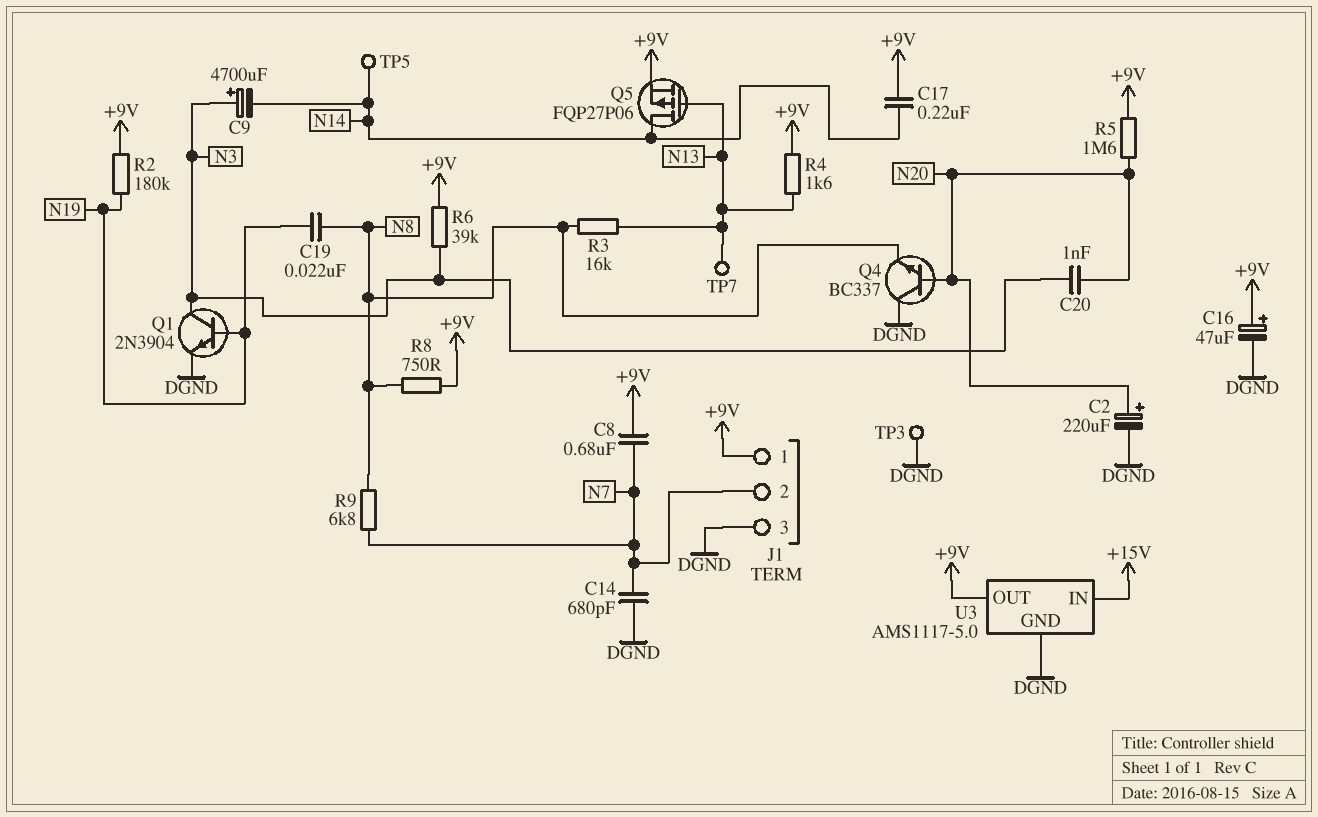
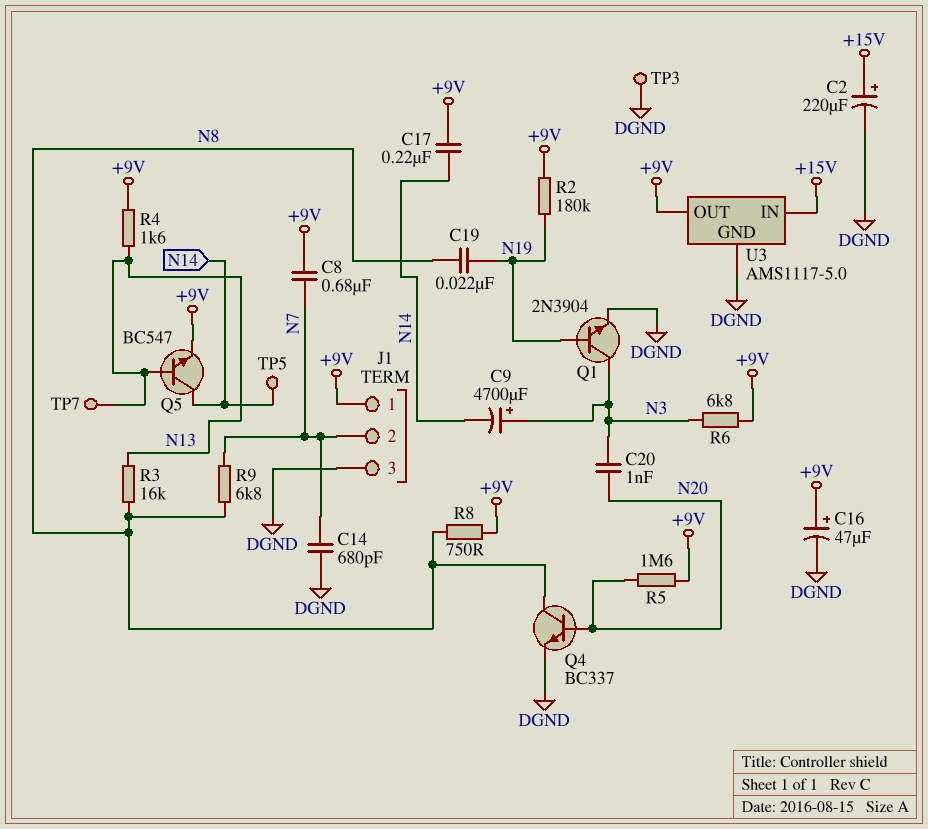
C2: 220uF (plus N20, minus DGND) -> 220uF (plus +15V, minus DGND)
Q4: NPN BC337 (B N20, C DGND, E N8) -> NPN BC337 (B N20, C N8, E DGND)
Q5: PMOS FQP27P06 (G N13, D N14, S +9V) -> NPN BC547 (B N13, C N14, E +9V)
R6: 39k (+9V, N3) -> 6.8k (+9V, N3)

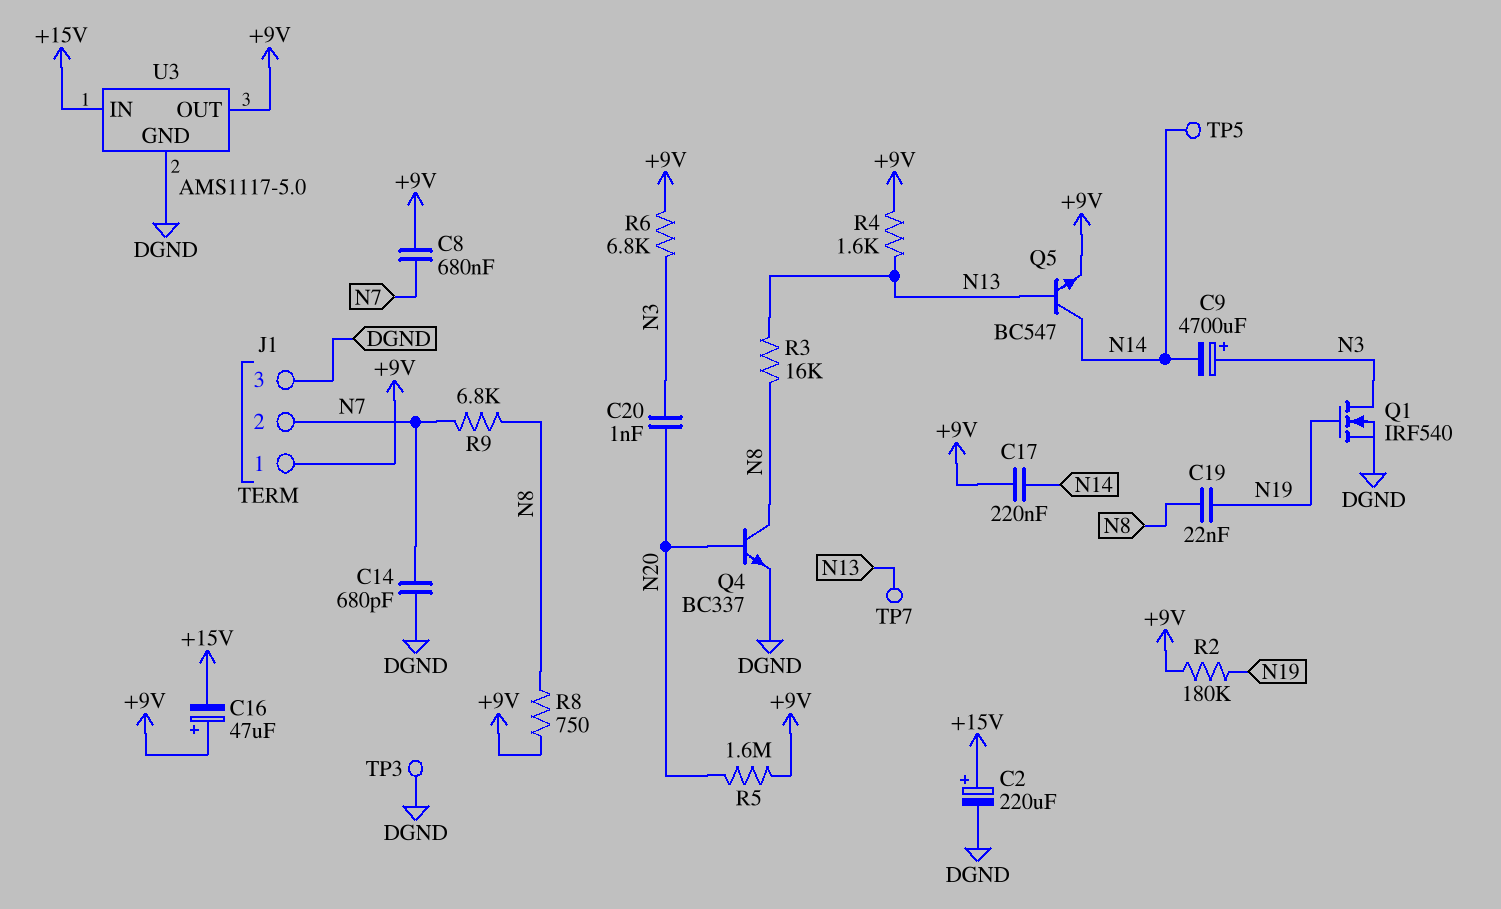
C16: 47uF (plus +9V, minus DGND) -> 47uF (plus +9V, minus +15V)
Q1: NPN 2N3904 (B N19, C N3, E DGND) -> NMOS IRF540 (G N19, D N3, S DGND)

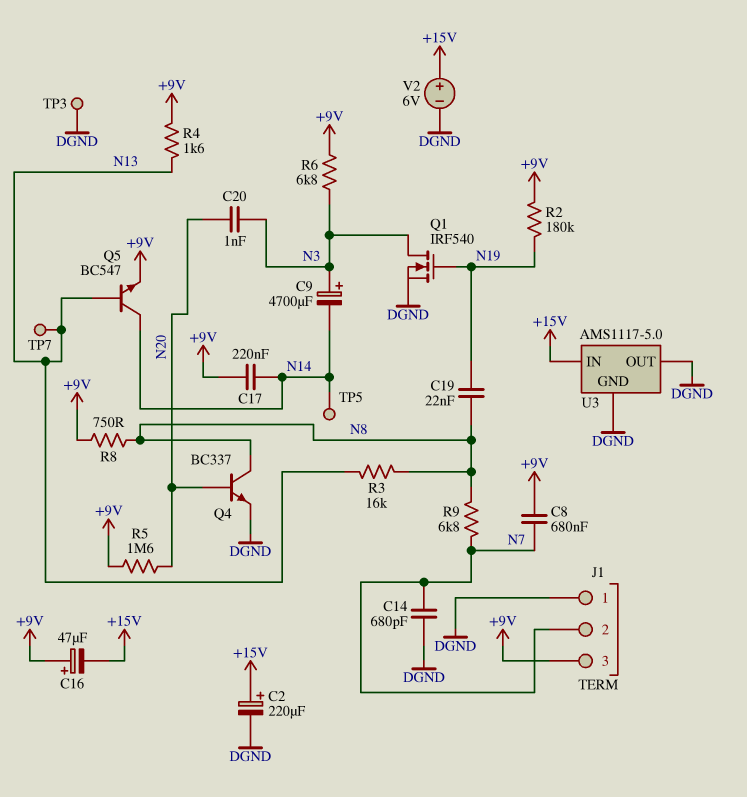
J1 pin 1: +9V -> DGND
J1 pin 3: DGND -> +9V
U3 pin OUT: +9V -> DGND
V2: none -> 6V (plus +15V, minus DGND)

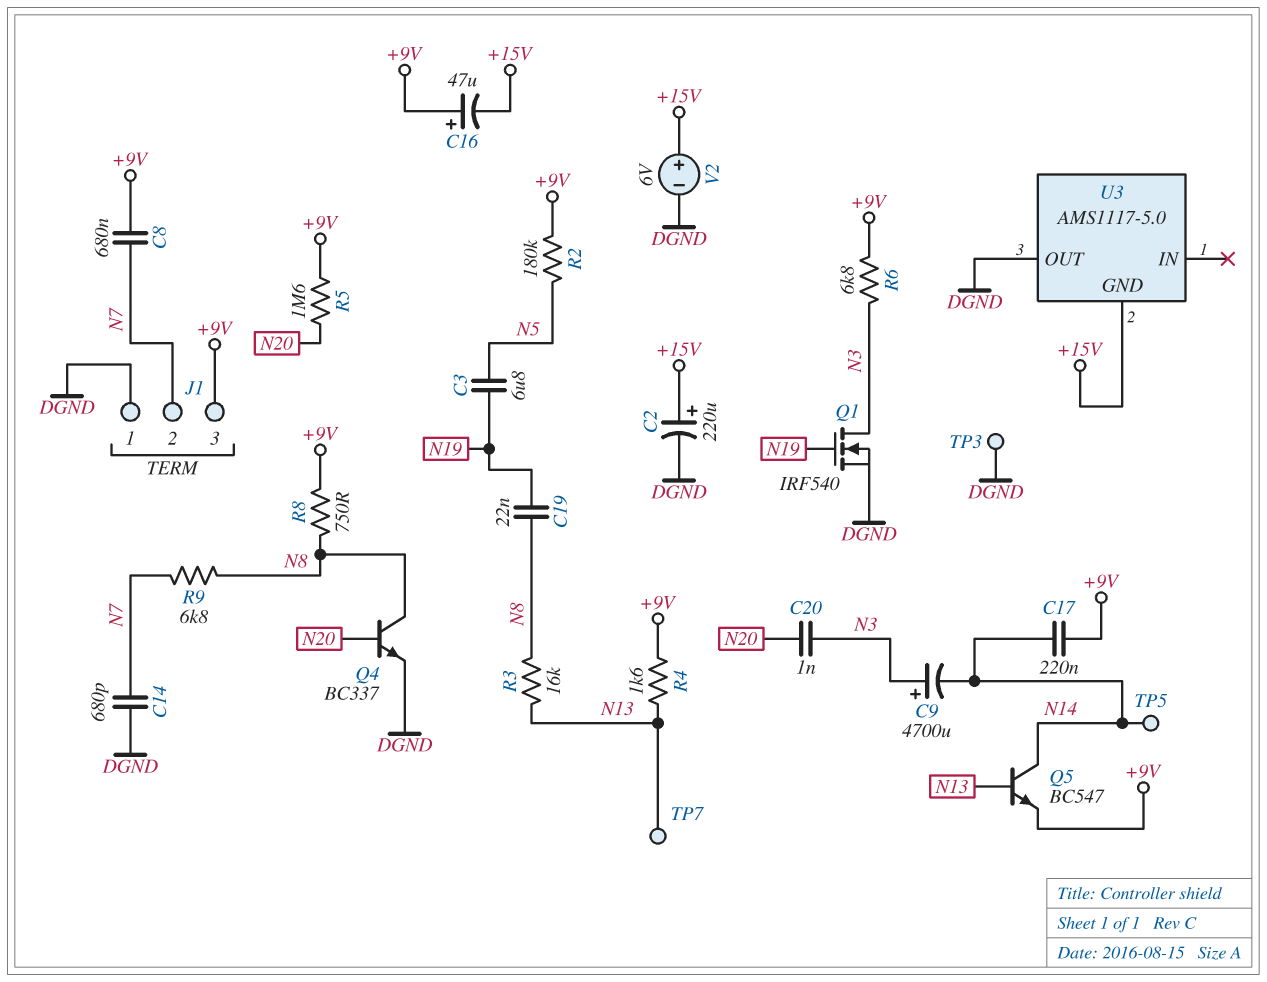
C3: none -> 6.8uF (N5, N19)
R2: 180k (+9V, N19) -> 180k (+9V, N5)
U3 pin GND: DGND -> +15V
U3 pin IN: +15V -> none

